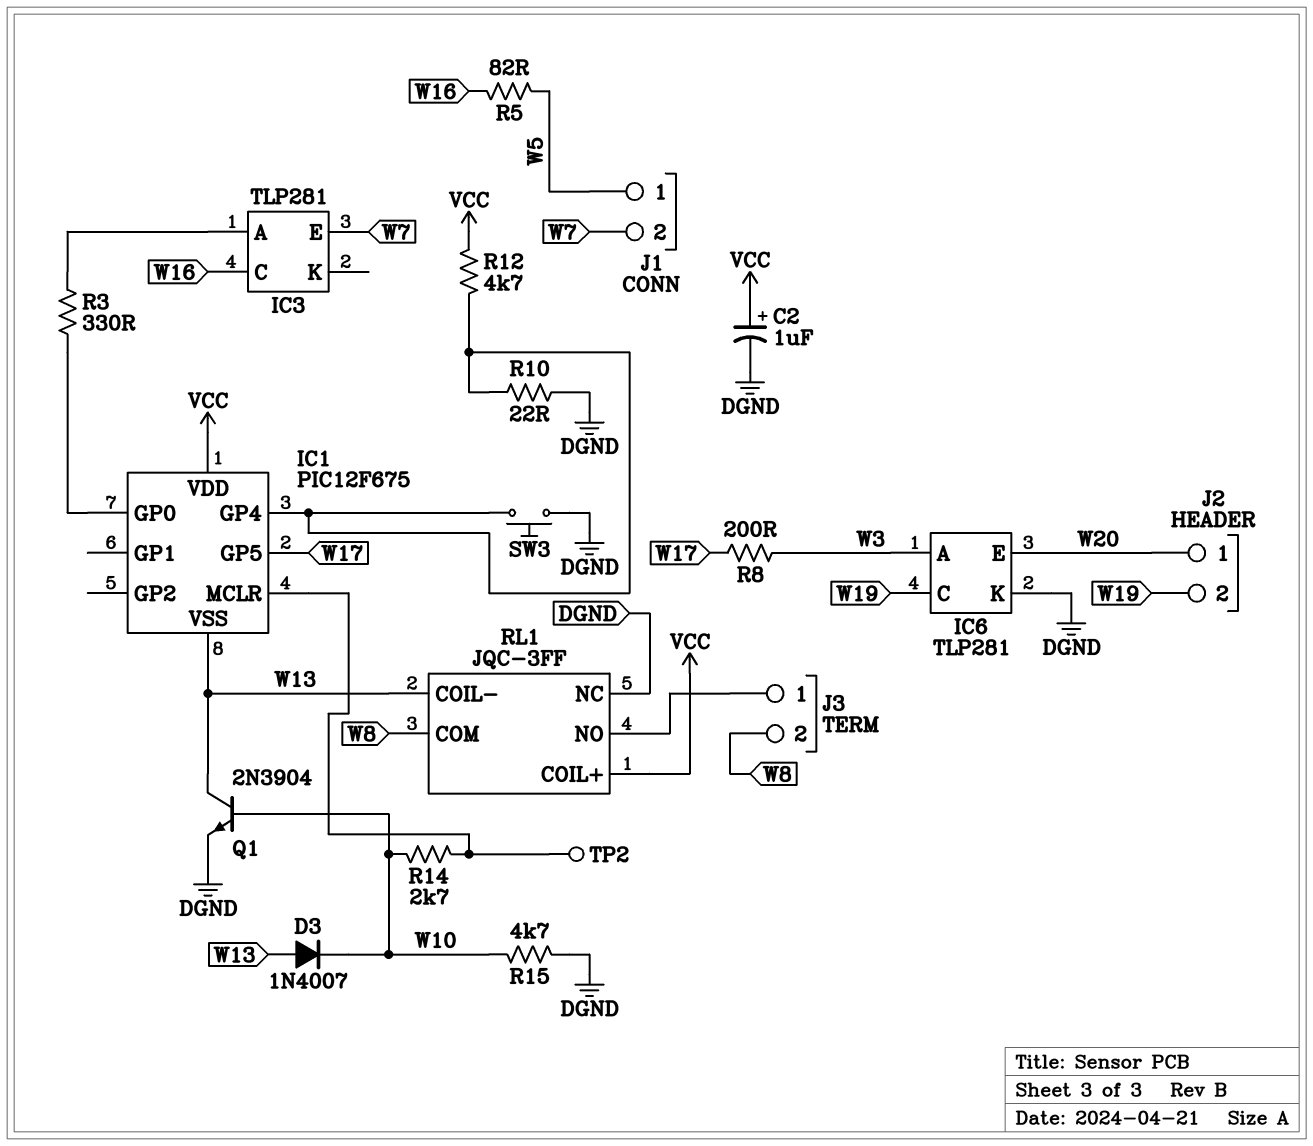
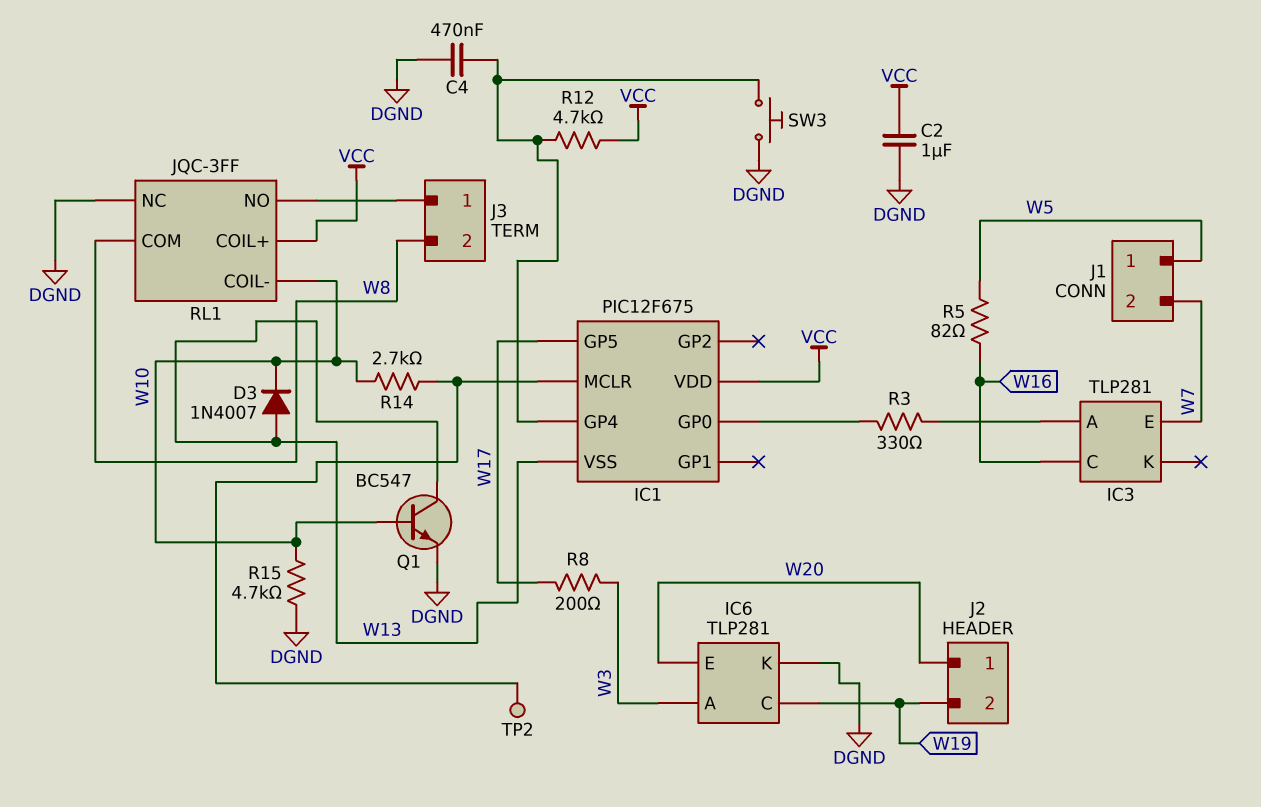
C2: 1uF (plus VCC, minus DGND) -> 1uF (DGND, VCC)
C4: none -> 470nF (DGND, IC1/GP4)
Q1: NPN 2N3904 (B W10, C W13, E DGND) -> NPN BC547 (B W10, C W13, E DGND)
R10: 22 (DGND, IC1/GP4) -> none
RL1 pin COIL-: W13 -> W10

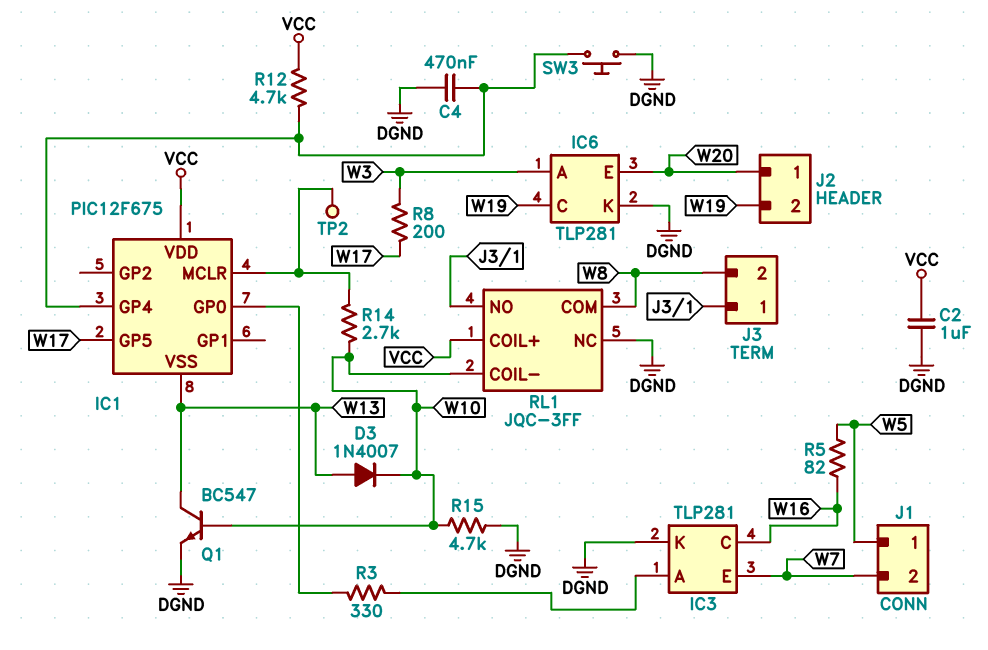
IC3 pin K: none -> DGND

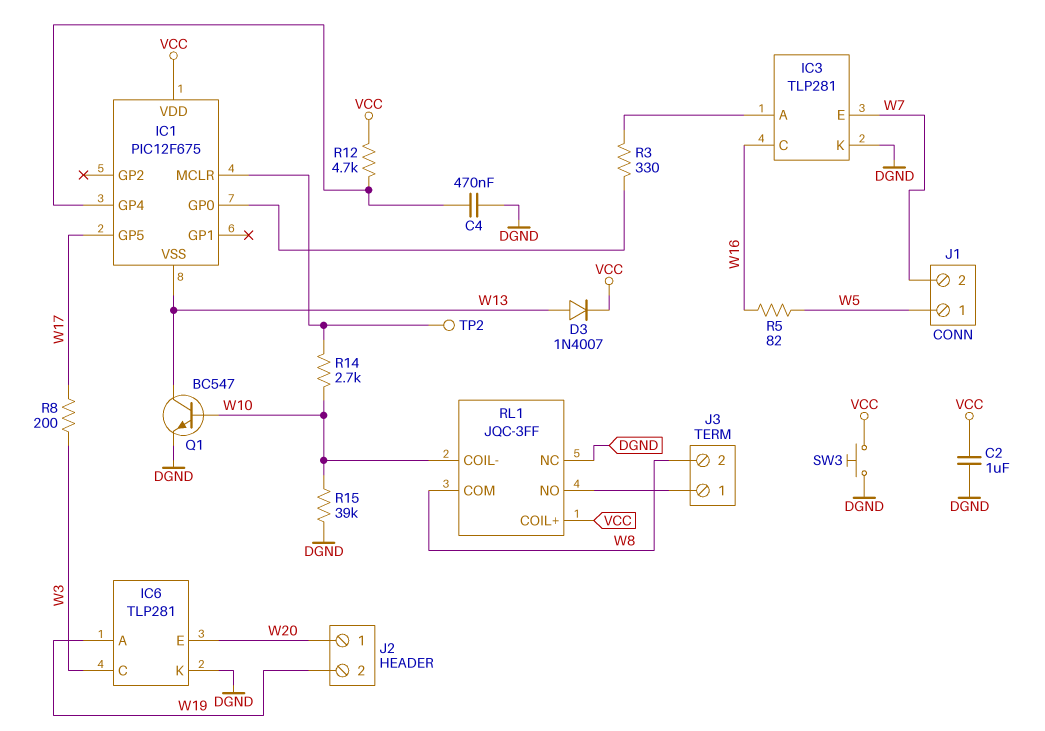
D3: diode 1N4007 (A W13, K W10) -> diode 1N4007 (A W13, K VCC)
IC6 pin A: W3 -> W19
IC6 pin C: W19 -> W3
R15: 4.7k (DGND, W10) -> 39k (DGND, W10)
SW3: button (DGND, IC1/GP4) -> button (DGND, VCC)

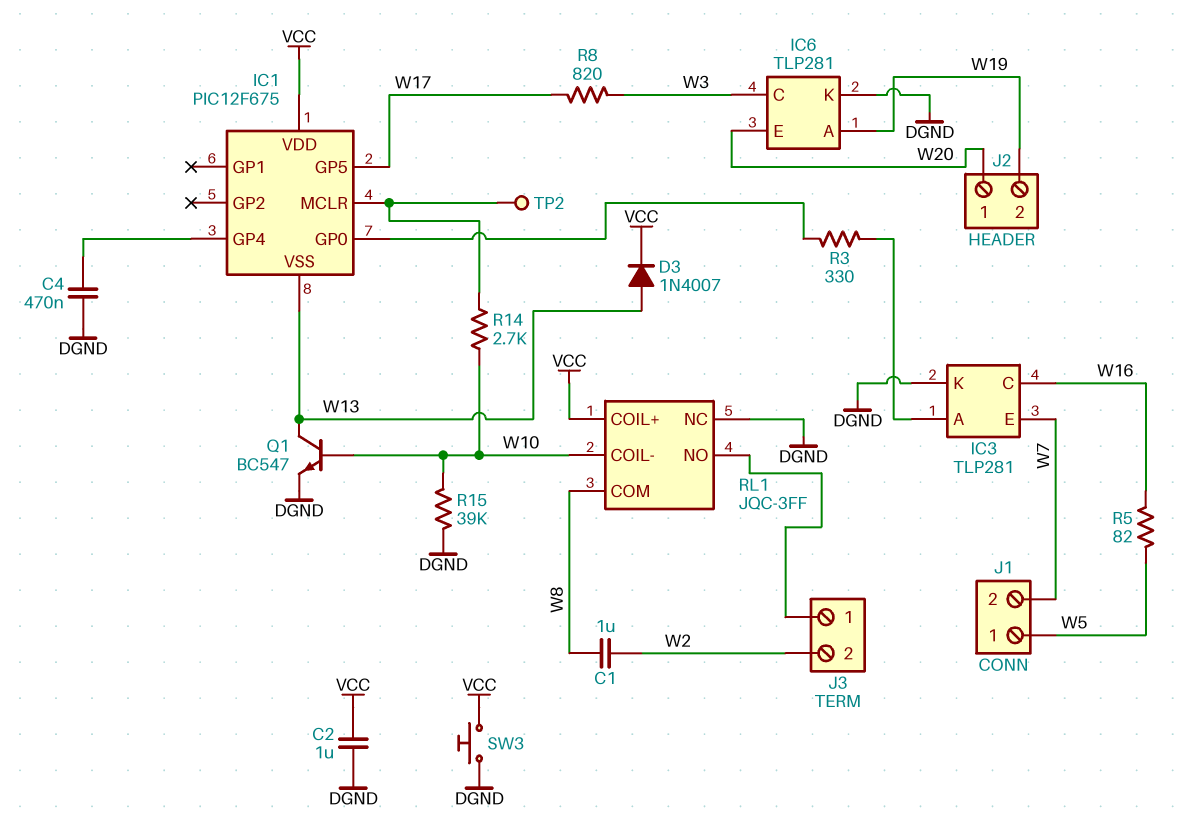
C1: none -> 1uF (W2, W8)
J3 pin 2: W8 -> W2
R8: 200 (W3, W17) -> 820 (W3, W17)
R12: 4.7k (IC1/GP4, VCC) -> none

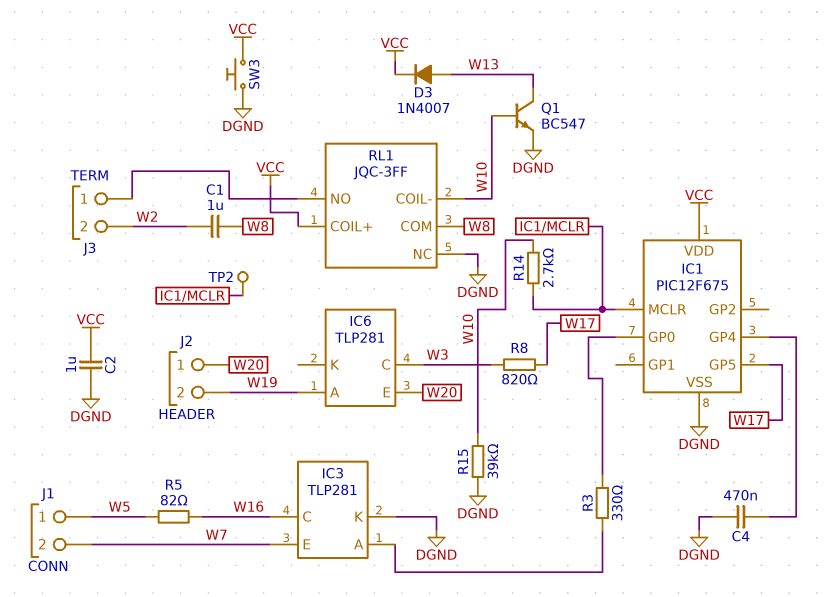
IC1 pin VSS: W13 -> DGND
IC6 pin K: DGND -> none

